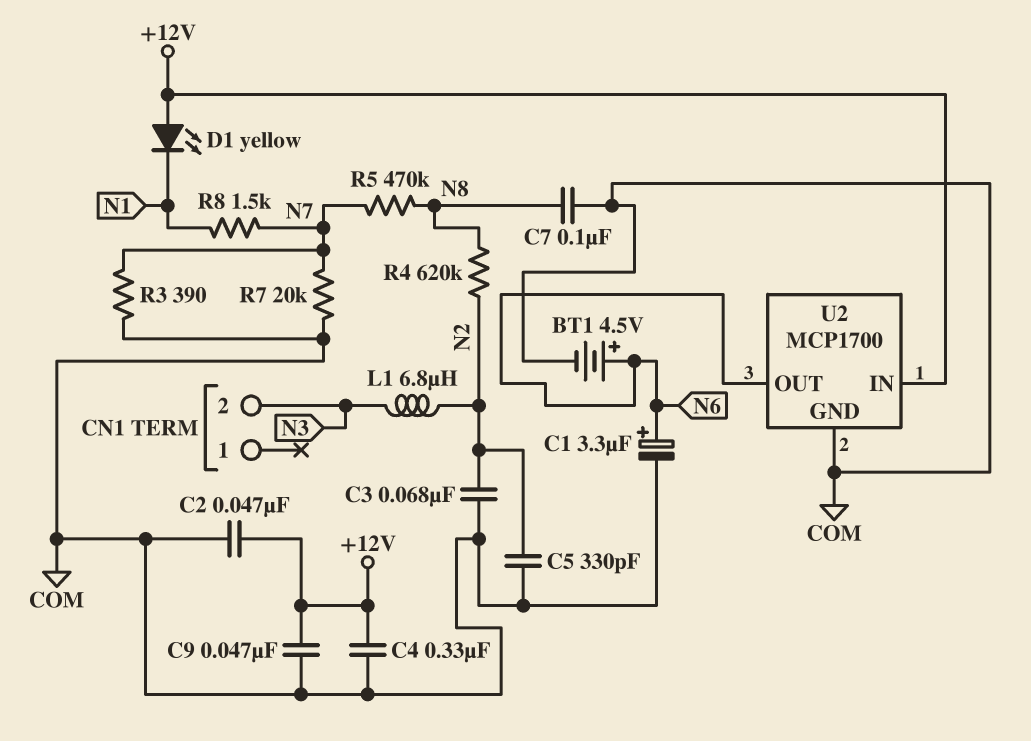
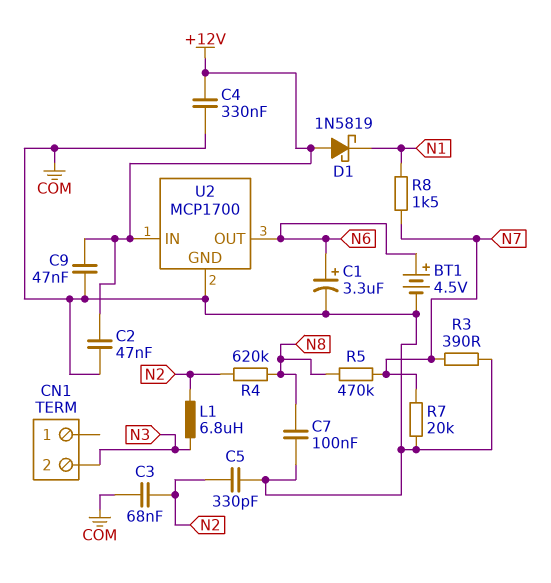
D1: LED yellow (A +12V, K N1) -> schottky 1N5819 (A +12V, K N1)

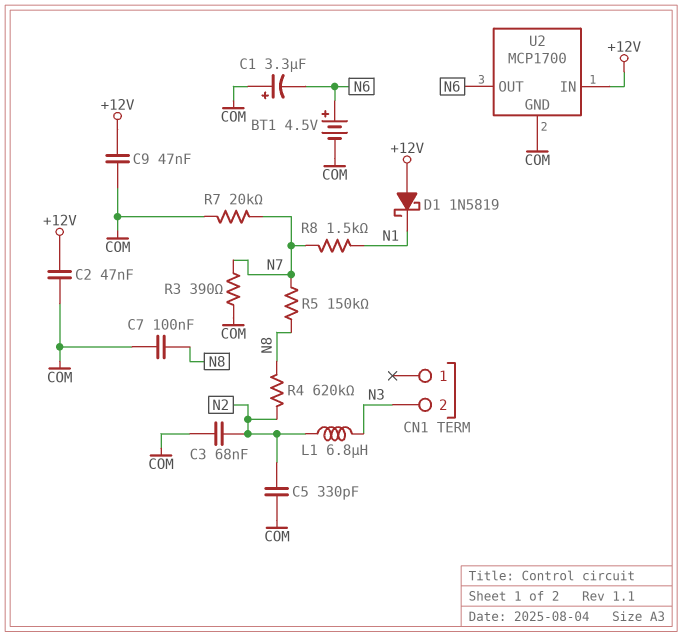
C1: 3.3uF (plus N6, minus COM) -> 3.3uF (plus COM, minus N6)
C4: 330nF (+12V, COM) -> none
R5: 470k (N7, N8) -> 150k (N7, N8)

